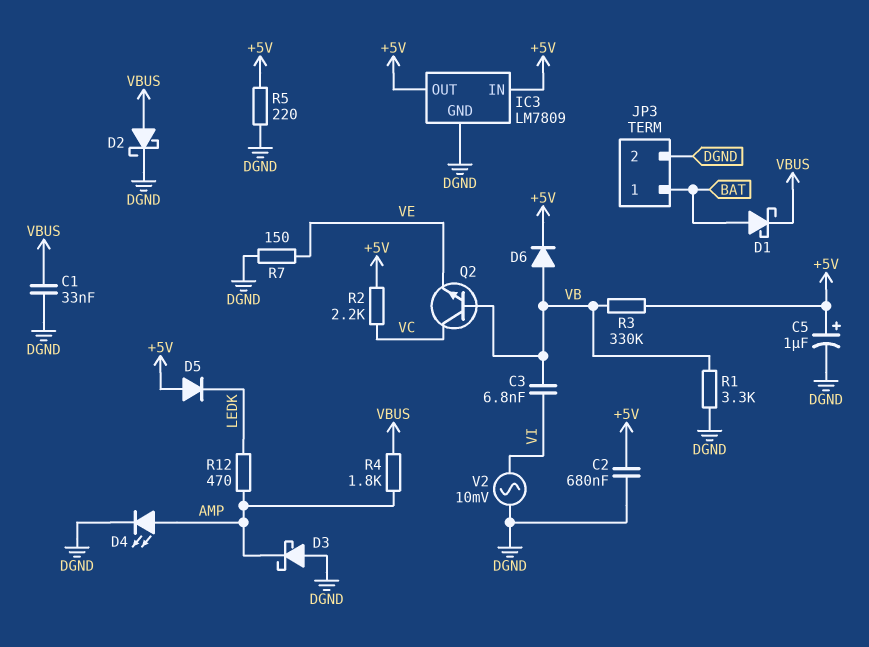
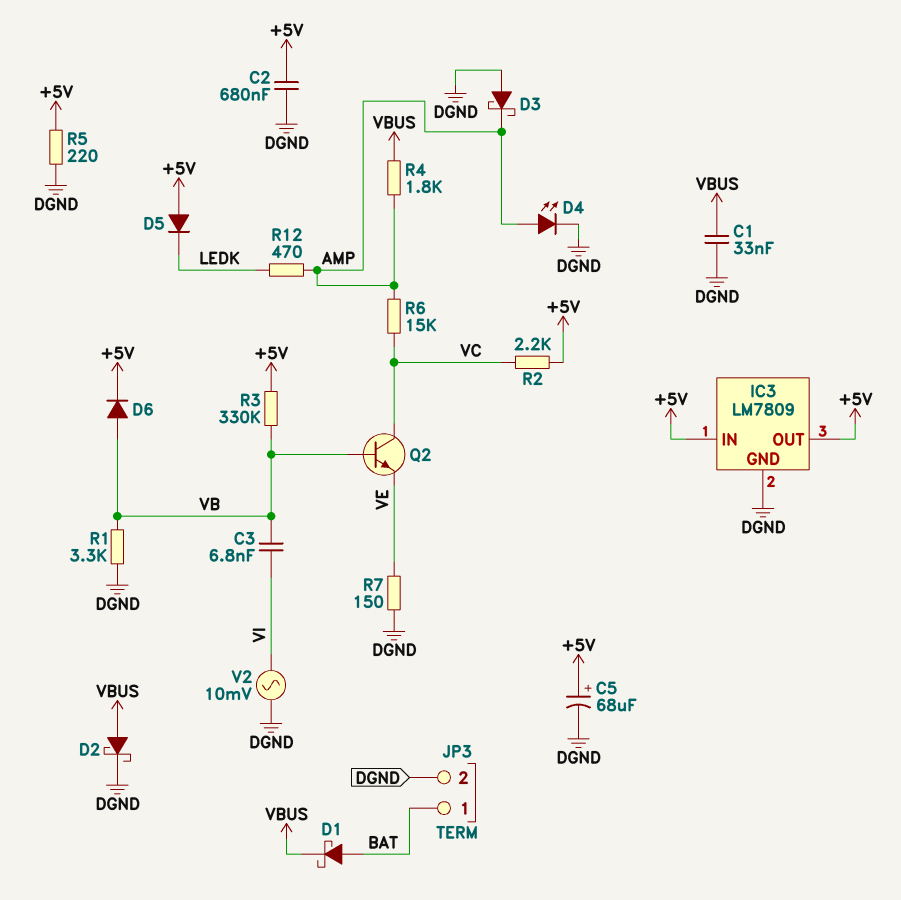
C5: 1uF (plus +5V, minus DGND) -> 68uF (plus +5V, minus DGND)
R6: none -> 15k (AMP, VC)

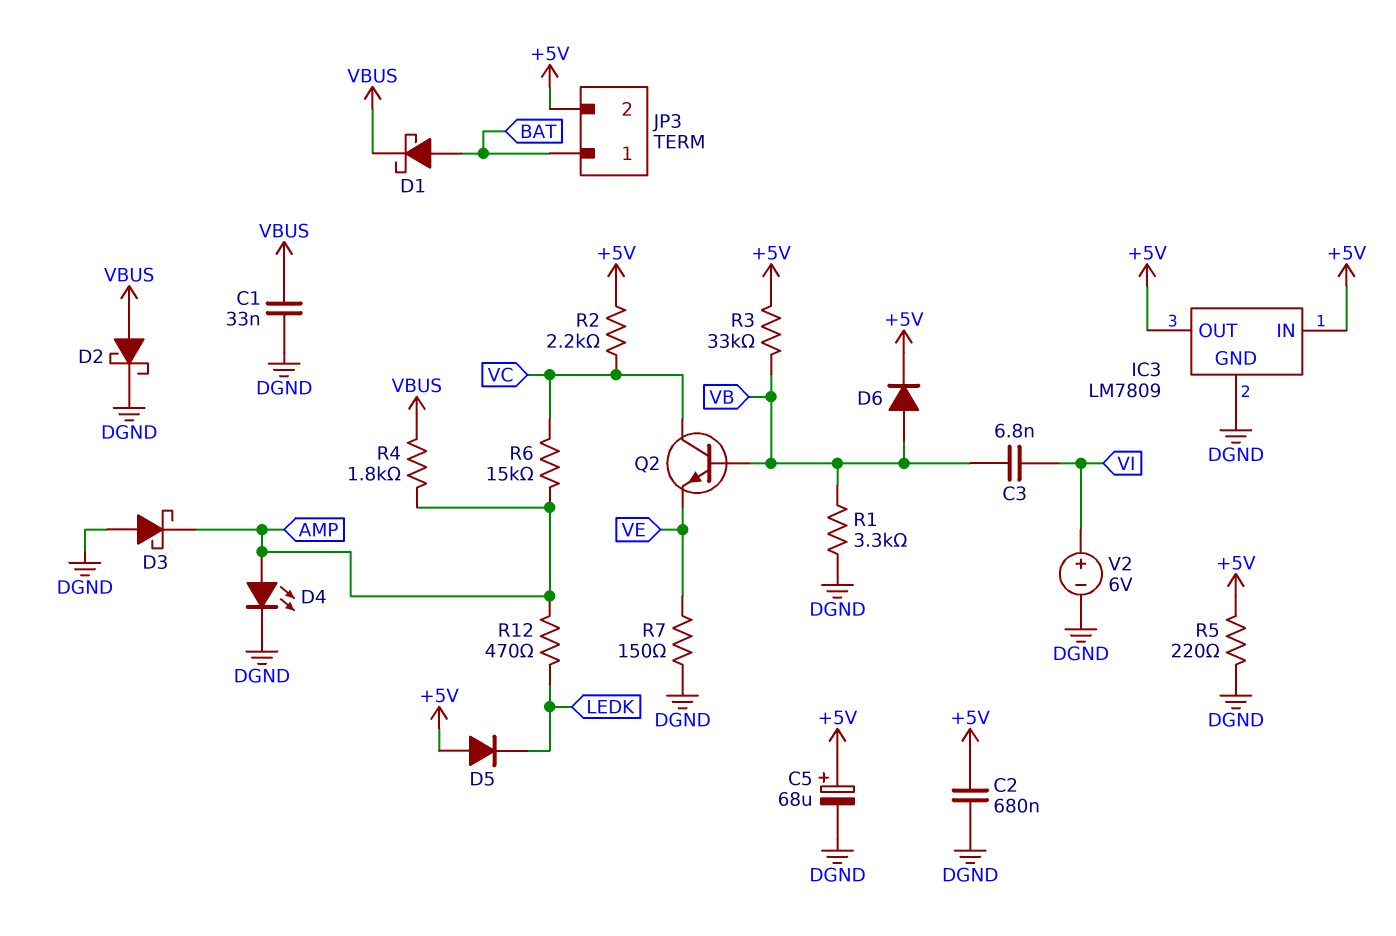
JP3 pin 2: DGND -> +5V
R3: 330k (+5V, VB) -> 33k (+5V, VB)
V2: AC 10mV (DGND, VI) -> 6V (plus VI, minus DGND)

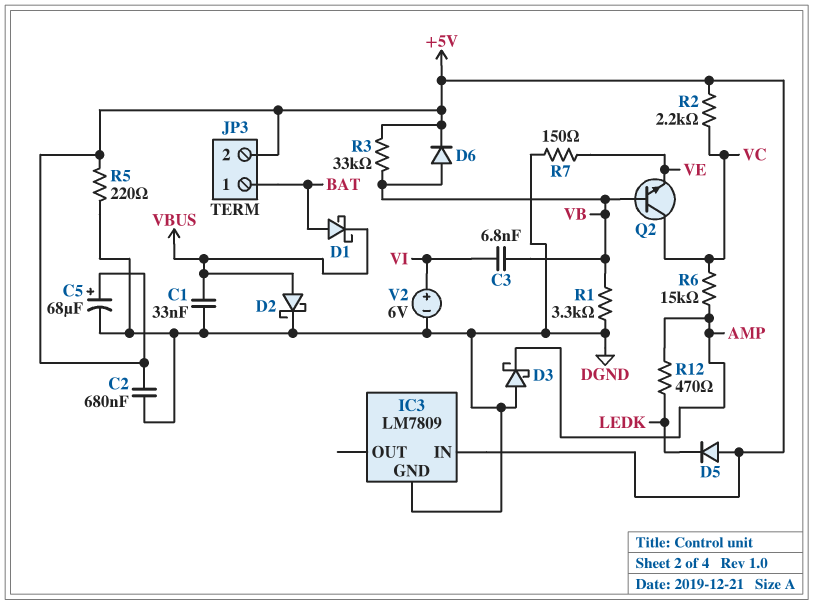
D4: LED (A AMP, K DGND) -> none
IC3 pin OUT: +5V -> none
R4: 1.8k (AMP, VBUS) -> none

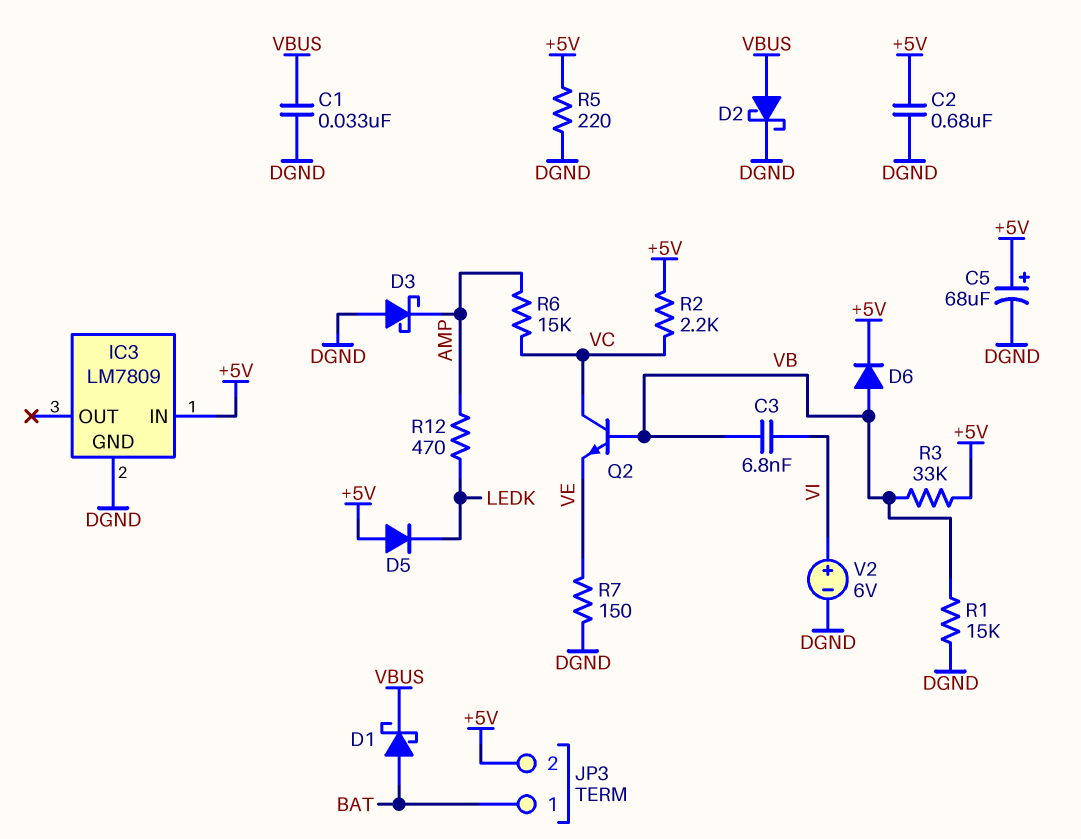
R1: 3.3k (DGND, VB) -> 15k (DGND, VB)

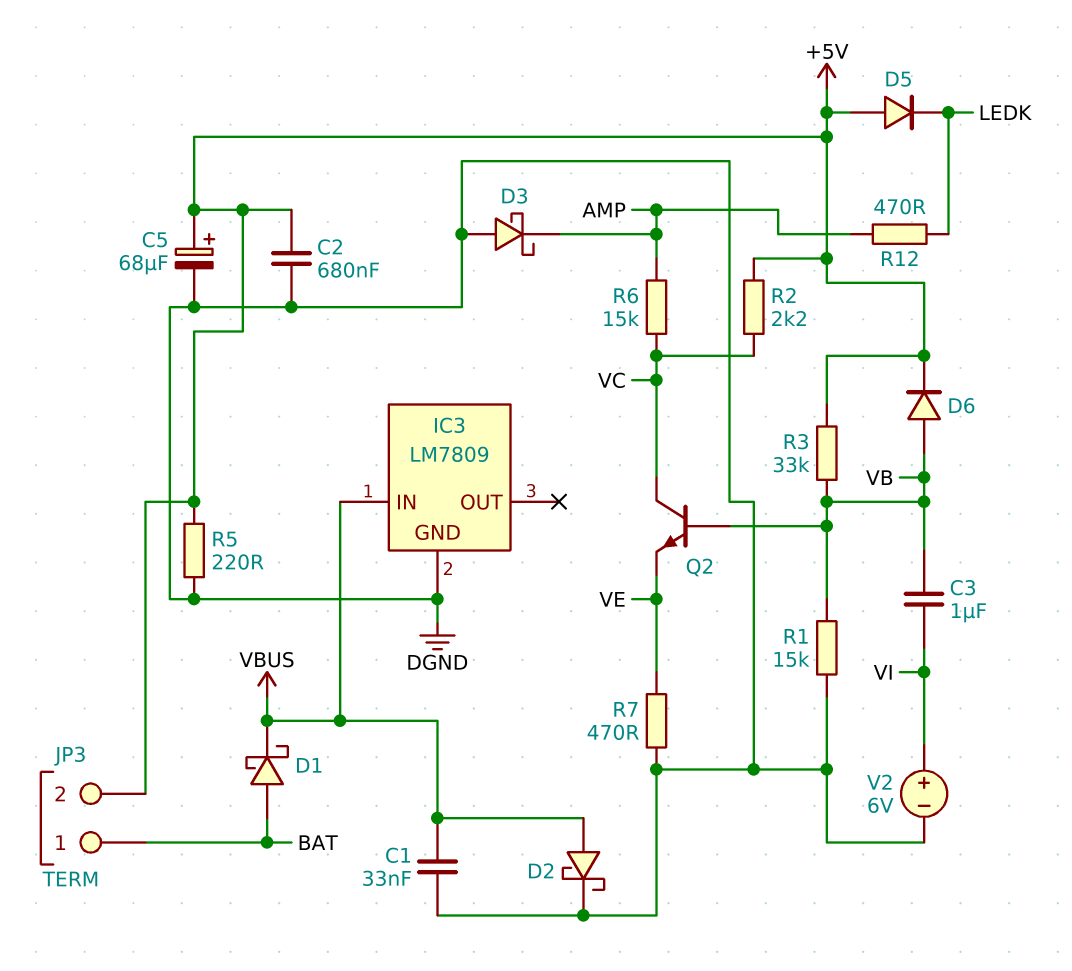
C3: 6.8nF (VB, VI) -> 1uF (VB, VI)
IC3 pin IN: +5V -> VBUS
R7: 150 (DGND, VE) -> 470 (DGND, VE)

